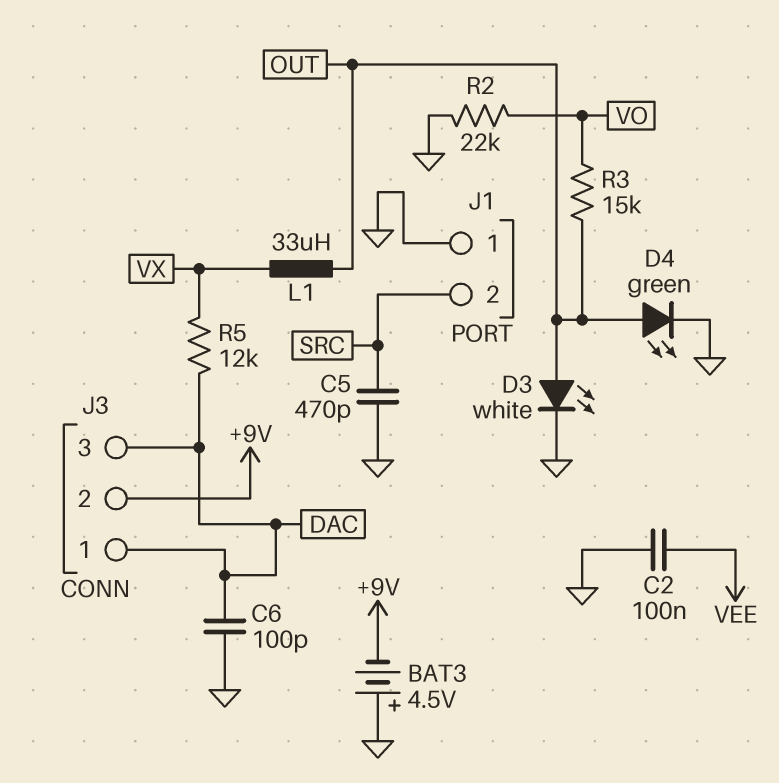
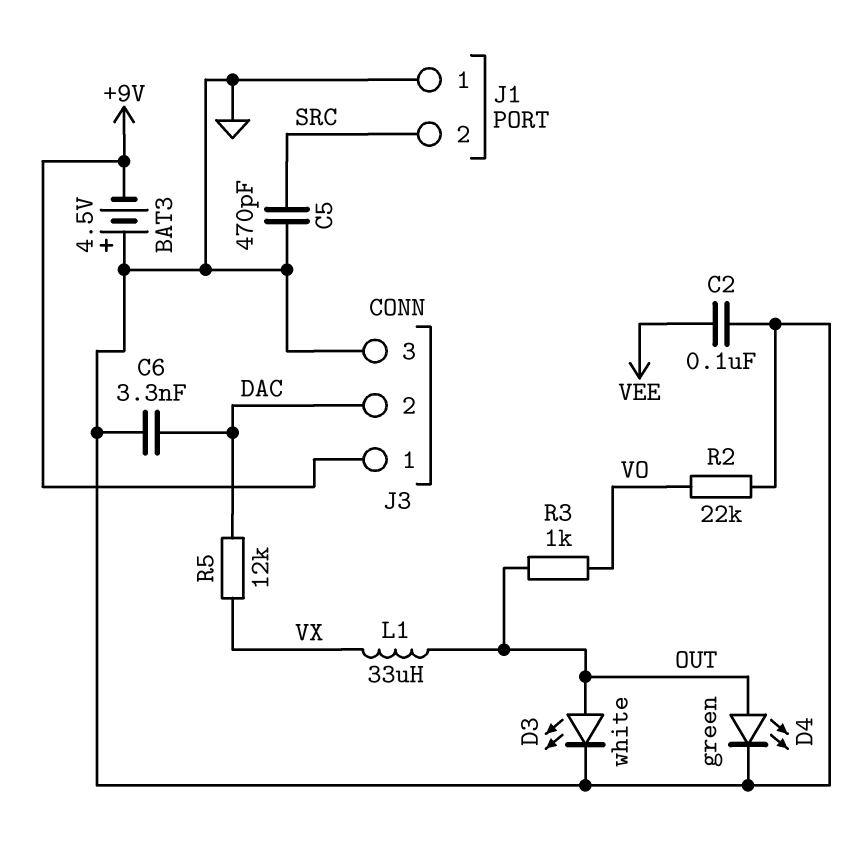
C6: 100pF (DAC, GND) -> 3.3nF (DAC, GND)
J3 pin 1: DAC -> +9V
J3 pin 2: +9V -> DAC
J3 pin 3: DAC -> GND
R3: 15k (OUT, VO) -> 1k (OUT, VO)

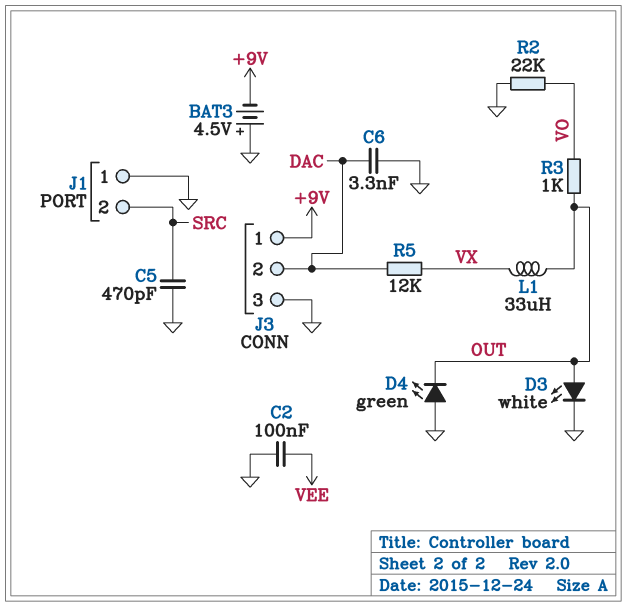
D4: LED green (A OUT, K GND) -> LED green (A GND, K OUT)

